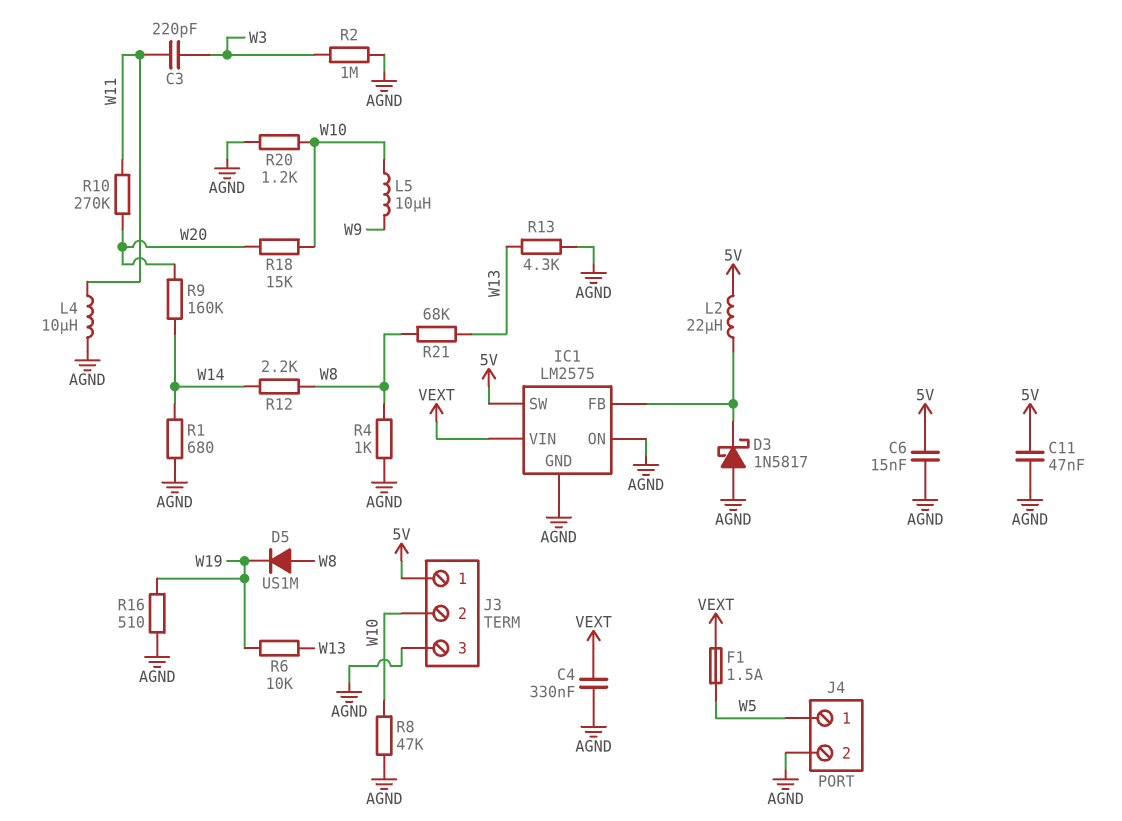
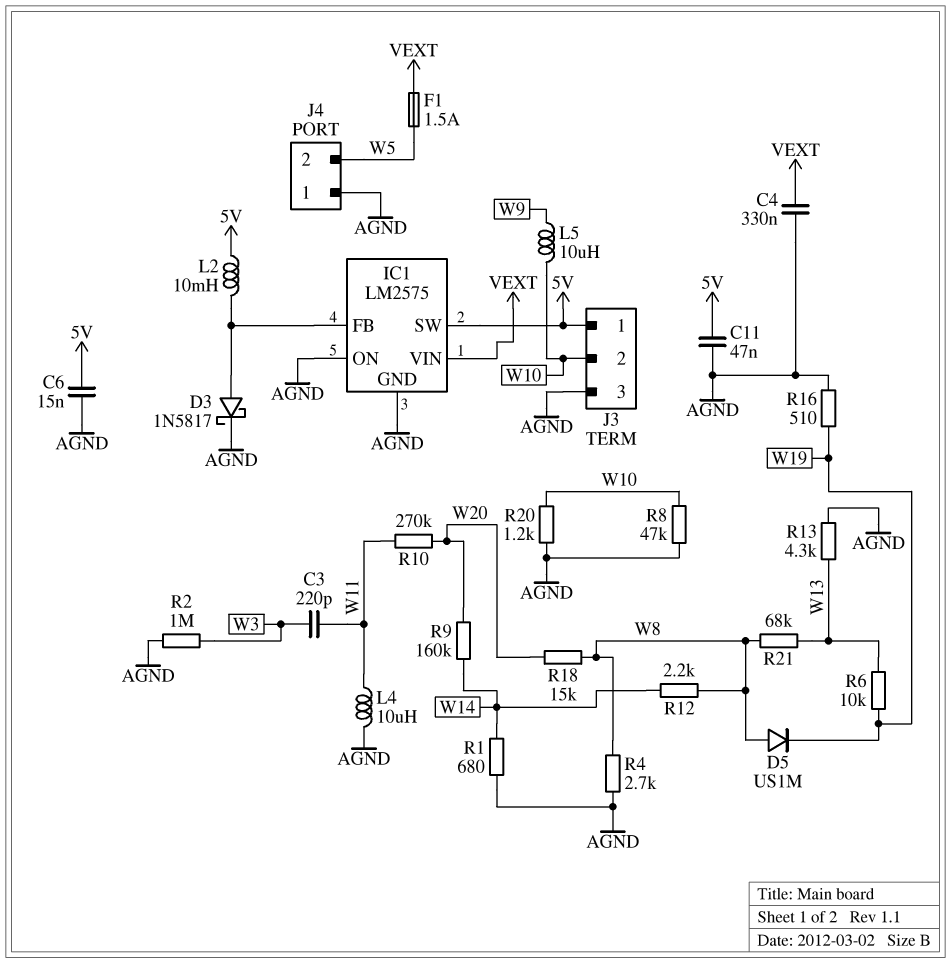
D3: schottky 1N5817 (A AGND, K IC1/FB) -> schottky 1N5817 (A IC1/FB, K AGND)
J4 pin 1: W5 -> AGND
J4 pin 2: AGND -> W5
L2: 22uH (5V, IC1/FB) -> 10mH (5V, IC1/FB)
R4: 1k (AGND, W8) -> 2.7k (AGND, W8)
R18: 15k (W10, W20) -> 15k (W8, W20)

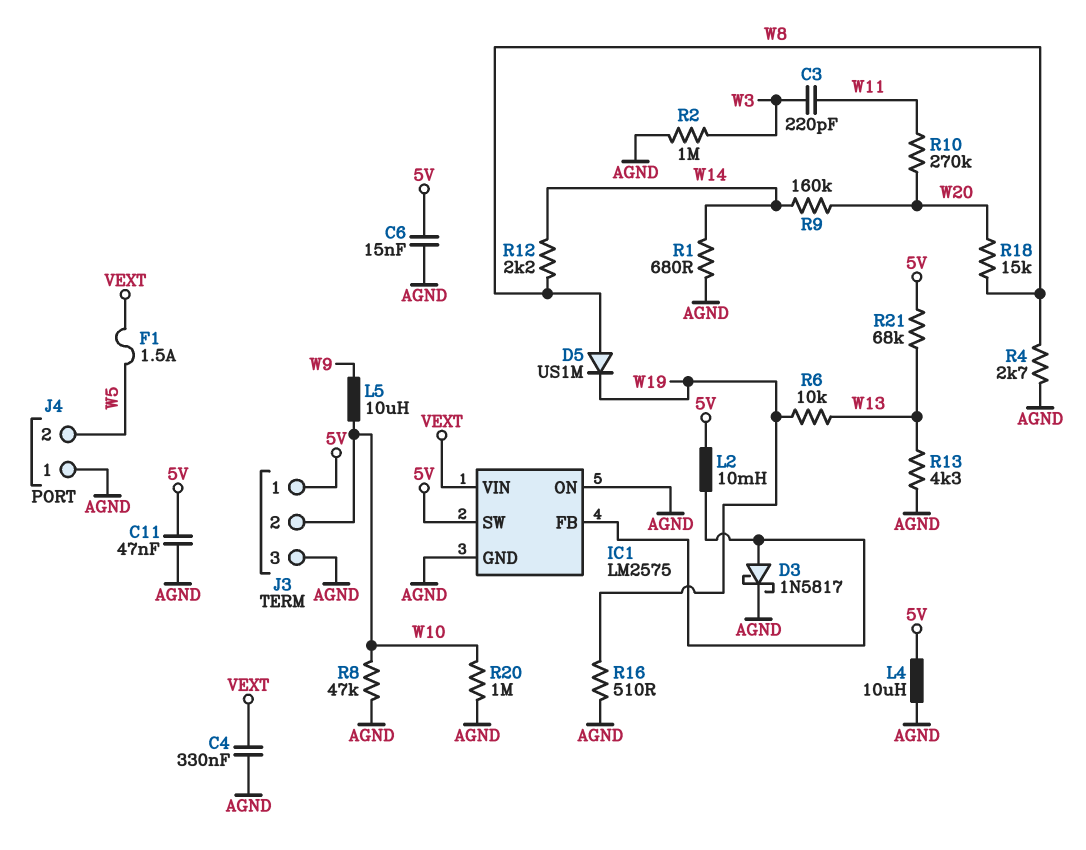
L4: 10uH (AGND, W11) -> 10uH (5V, AGND)
R20: 1.2k (AGND, W10) -> 1M (AGND, W10)
R21: 68k (W8, W13) -> 68k (5V, W13)

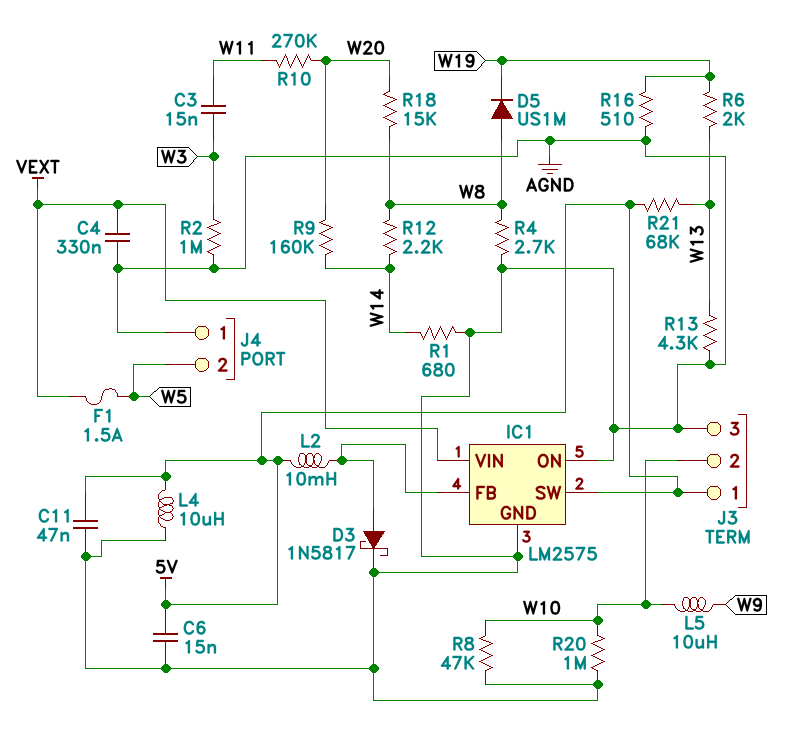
C3: 220pF (W3, W11) -> 15nF (W3, W11)
R6: 10k (W13, W19) -> 2k (W13, W19)

